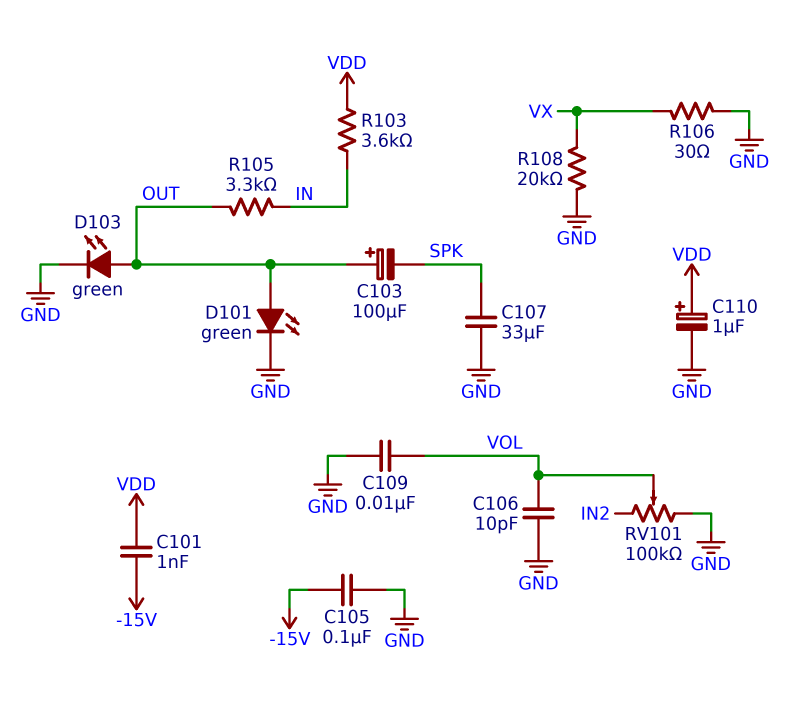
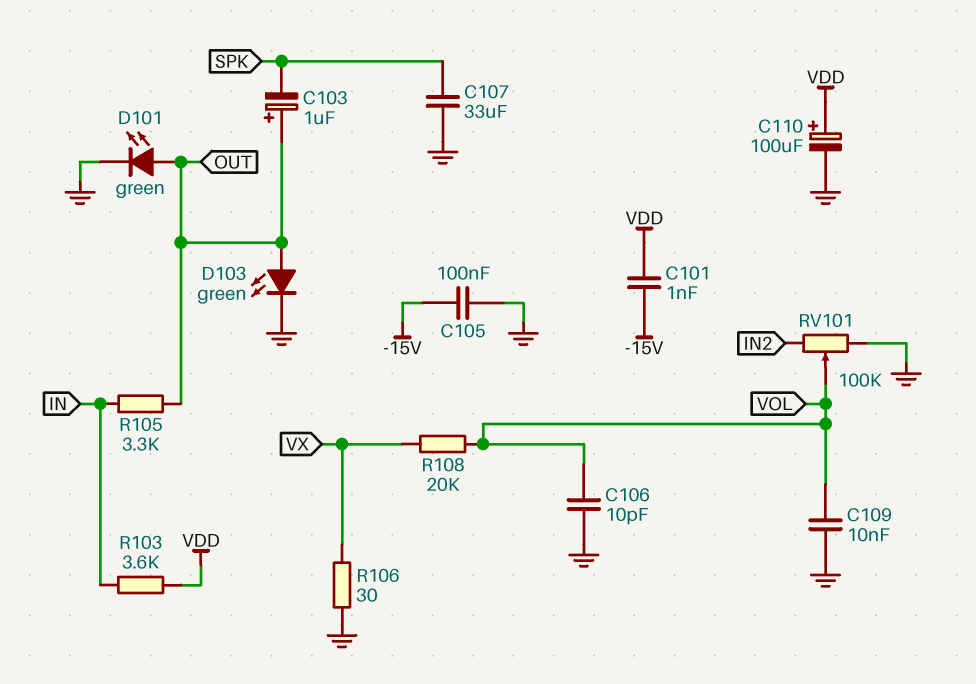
C103: 100uF (plus OUT, minus SPK) -> 1uF (plus OUT, minus SPK)
C110: 1uF (plus VDD, minus GND) -> 100uF (plus VDD, minus GND)
R108: 20k (GND, VX) -> 20k (VOL, VX)

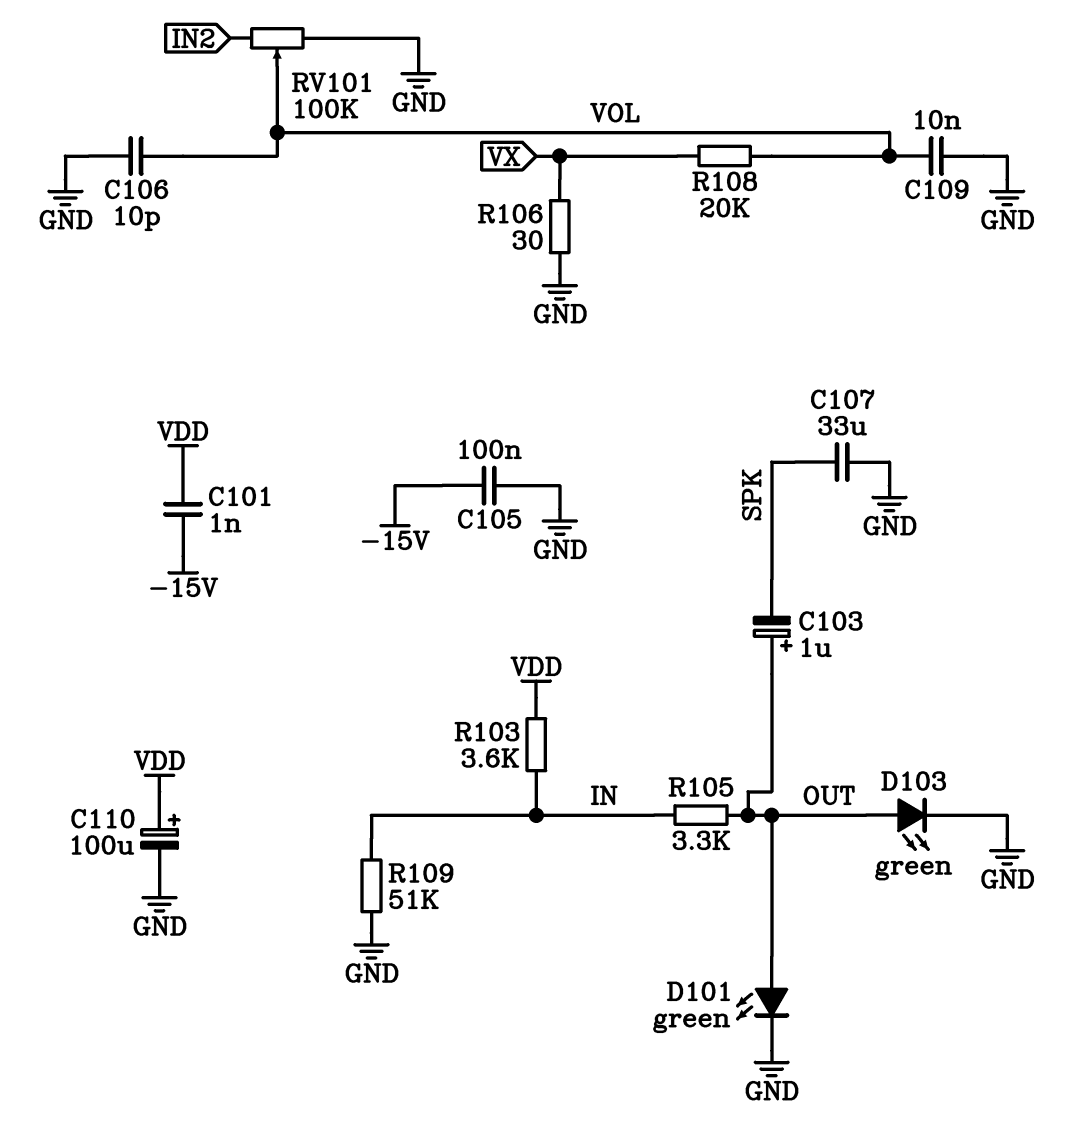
R109: none -> 51k (GND, IN)

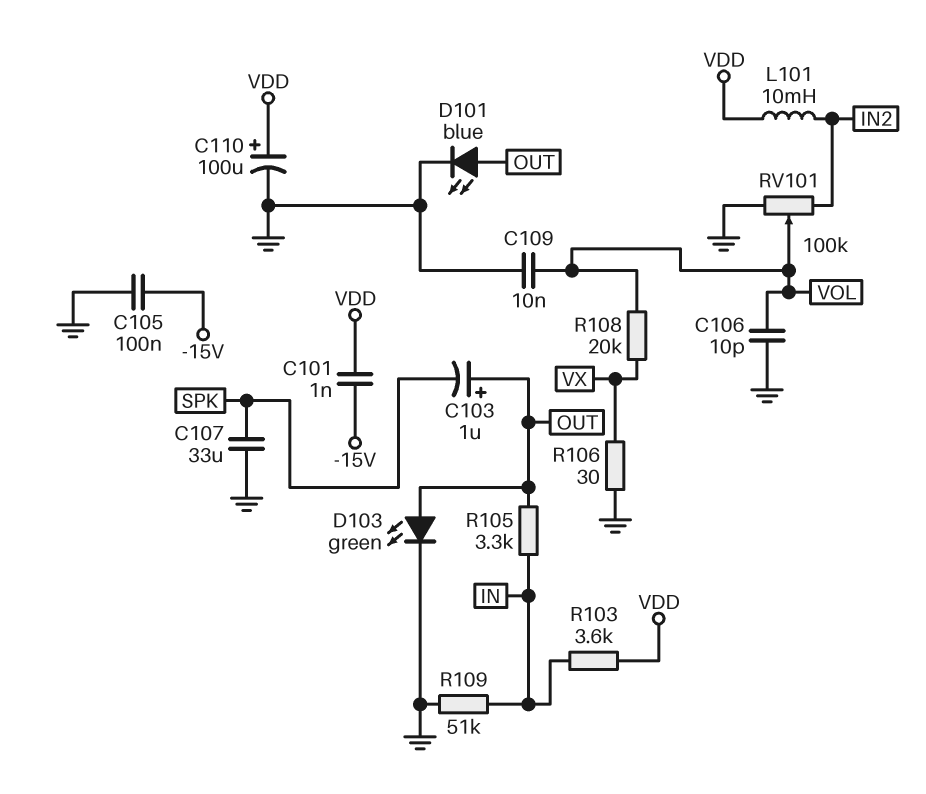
D101: LED green (A OUT, K GND) -> LED blue (A OUT, K GND)
L101: none -> 10mH (IN2, VDD)

